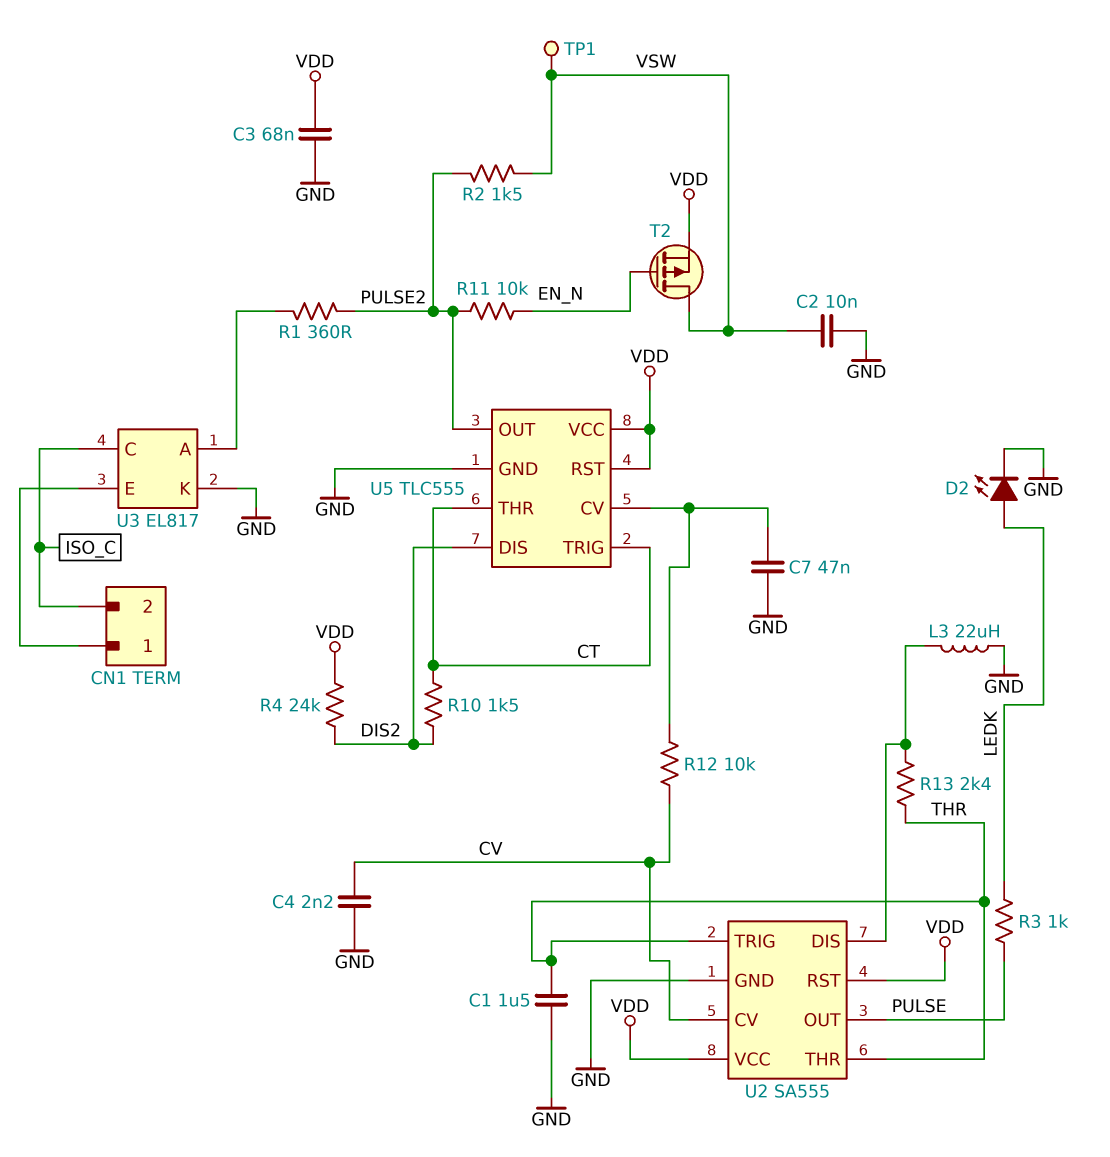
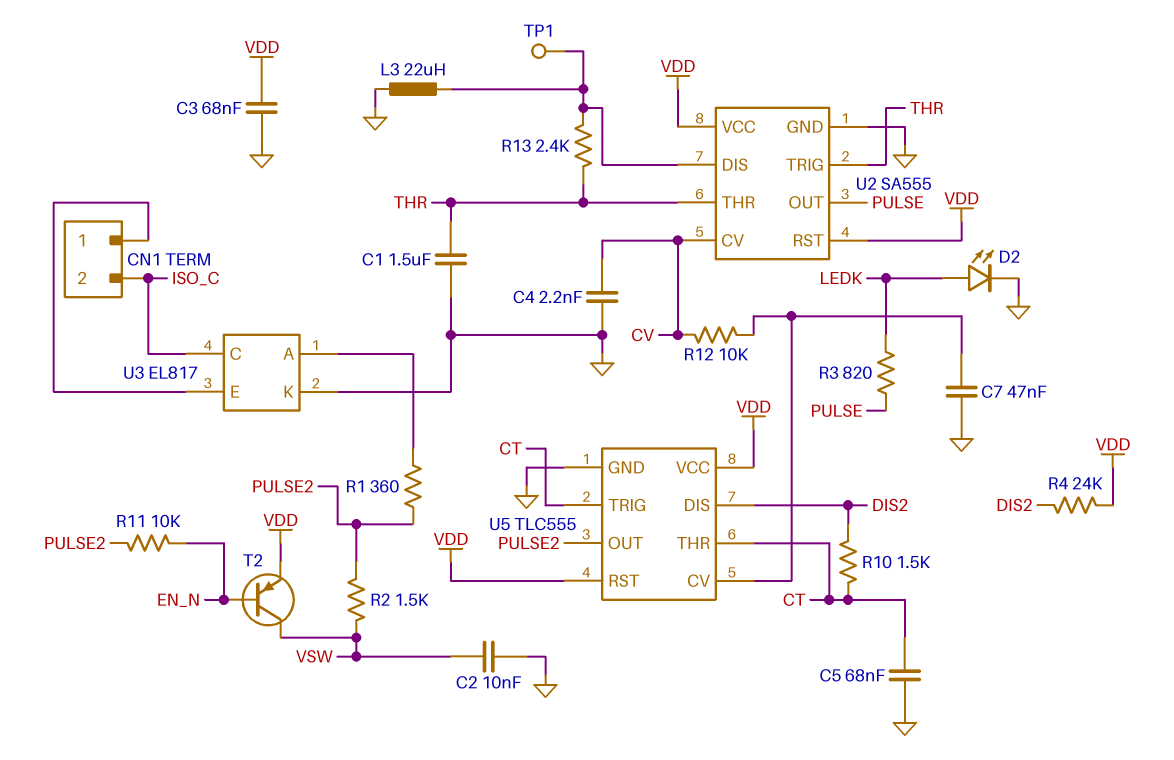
C5: none -> 68nF (CT, GND)
R3: 1k (LEDK, PULSE) -> 820 (LEDK, PULSE)
T2: PMOS (G EN_N, D VSW, S VDD) -> PNP (B EN_N, C VSW, E VDD)
TP1: test point (VSW) -> test point (U2/DIS)

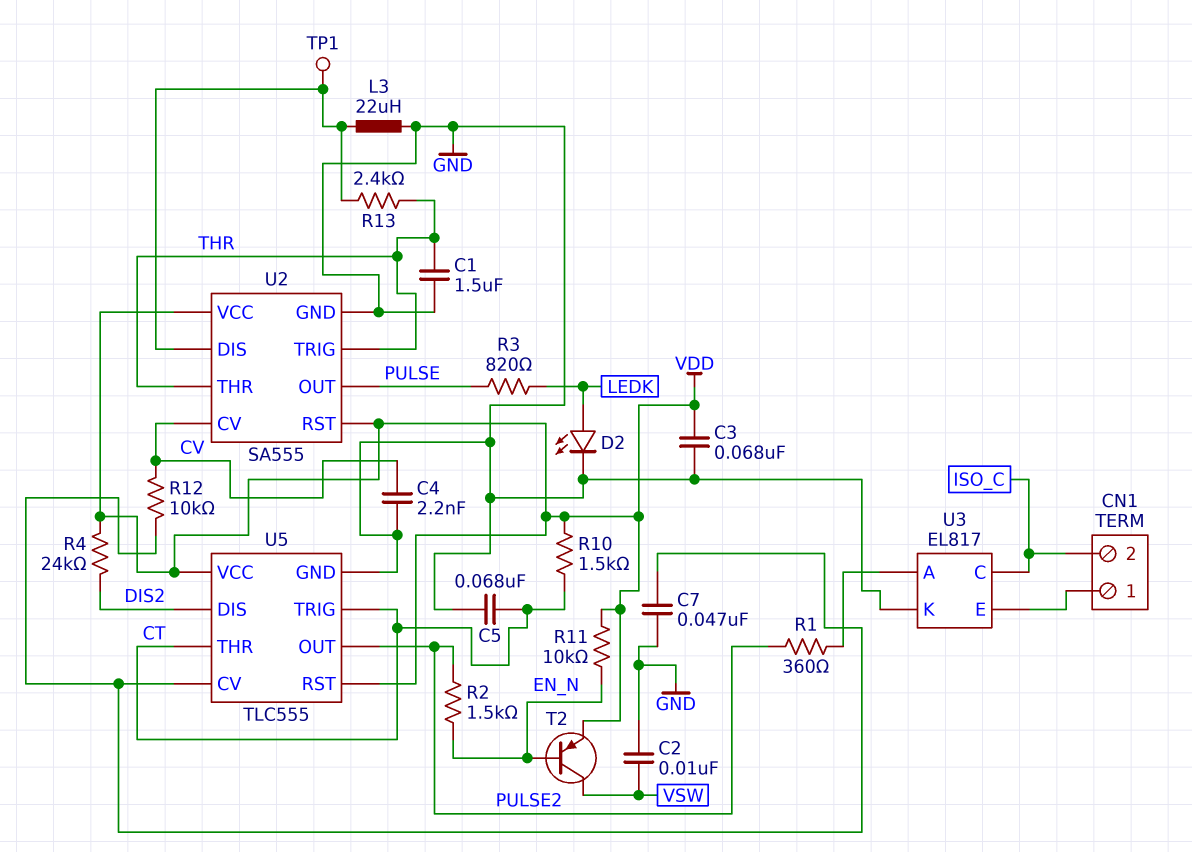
R2: 1.5k (PULSE2, VSW) -> 1.5k (EN_N, PULSE2)
R10: 1.5k (CT, DIS2) -> 1.5k (CT, VDD)
R11: 10k (EN_N, PULSE2) -> 10k (EN_N, VDD)

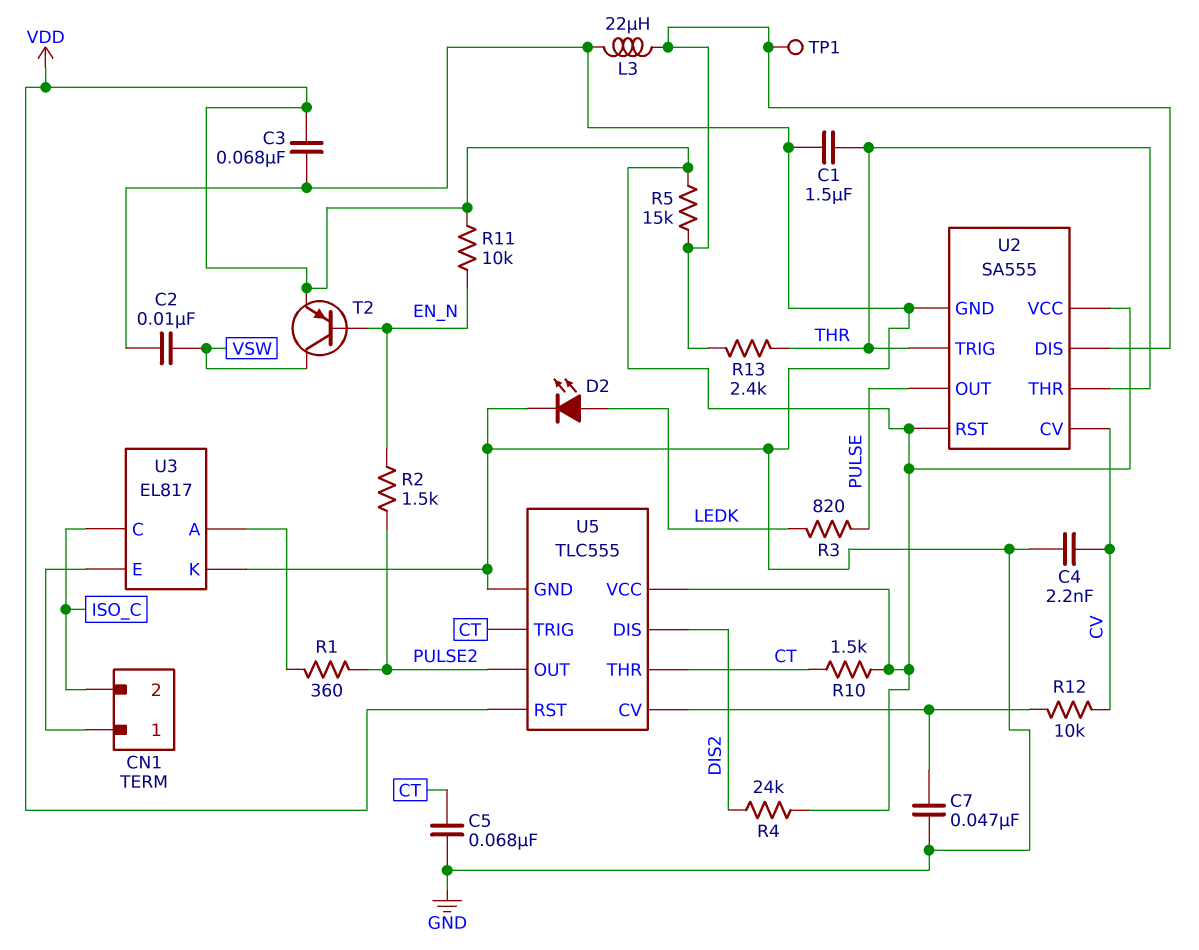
R5: none -> 15k (U2/DIS, VDD)

